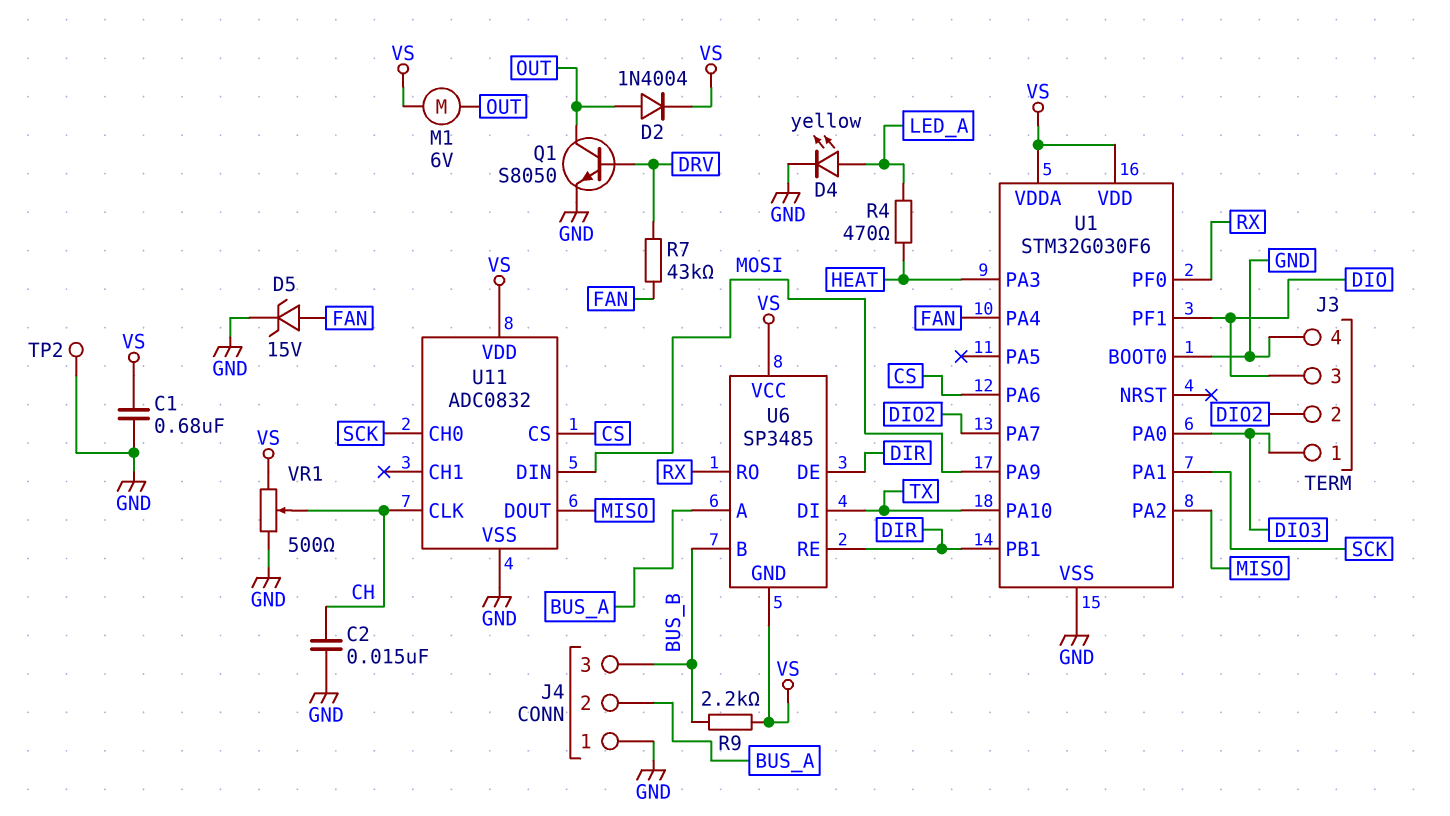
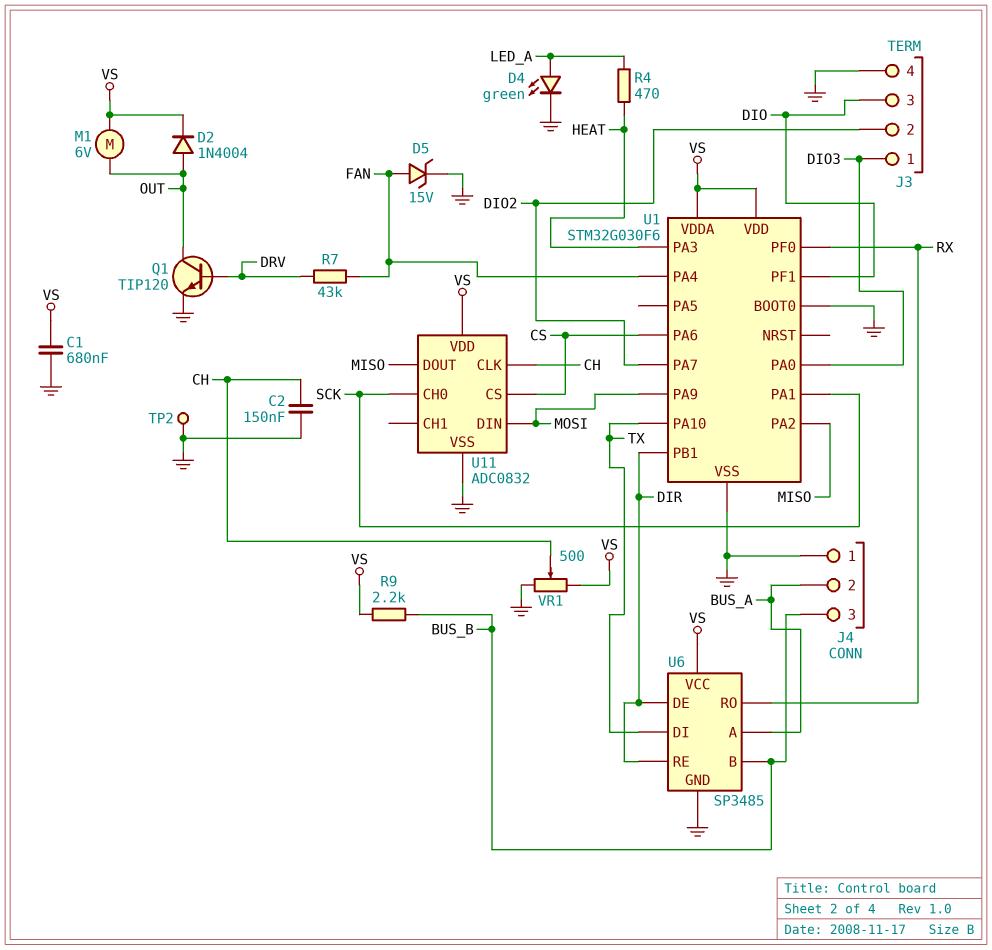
C2: 15nF (CH, GND) -> 150nF (CH, GND)
D4: LED yellow (A LED_A, K GND) -> LED green (A LED_A, K GND)
Q1: NPN S8050 (B DRV, C OUT, E GND) -> NPN TIP120 (B DRV, C OUT, E GND)
U6 pin GND: VS -> GND

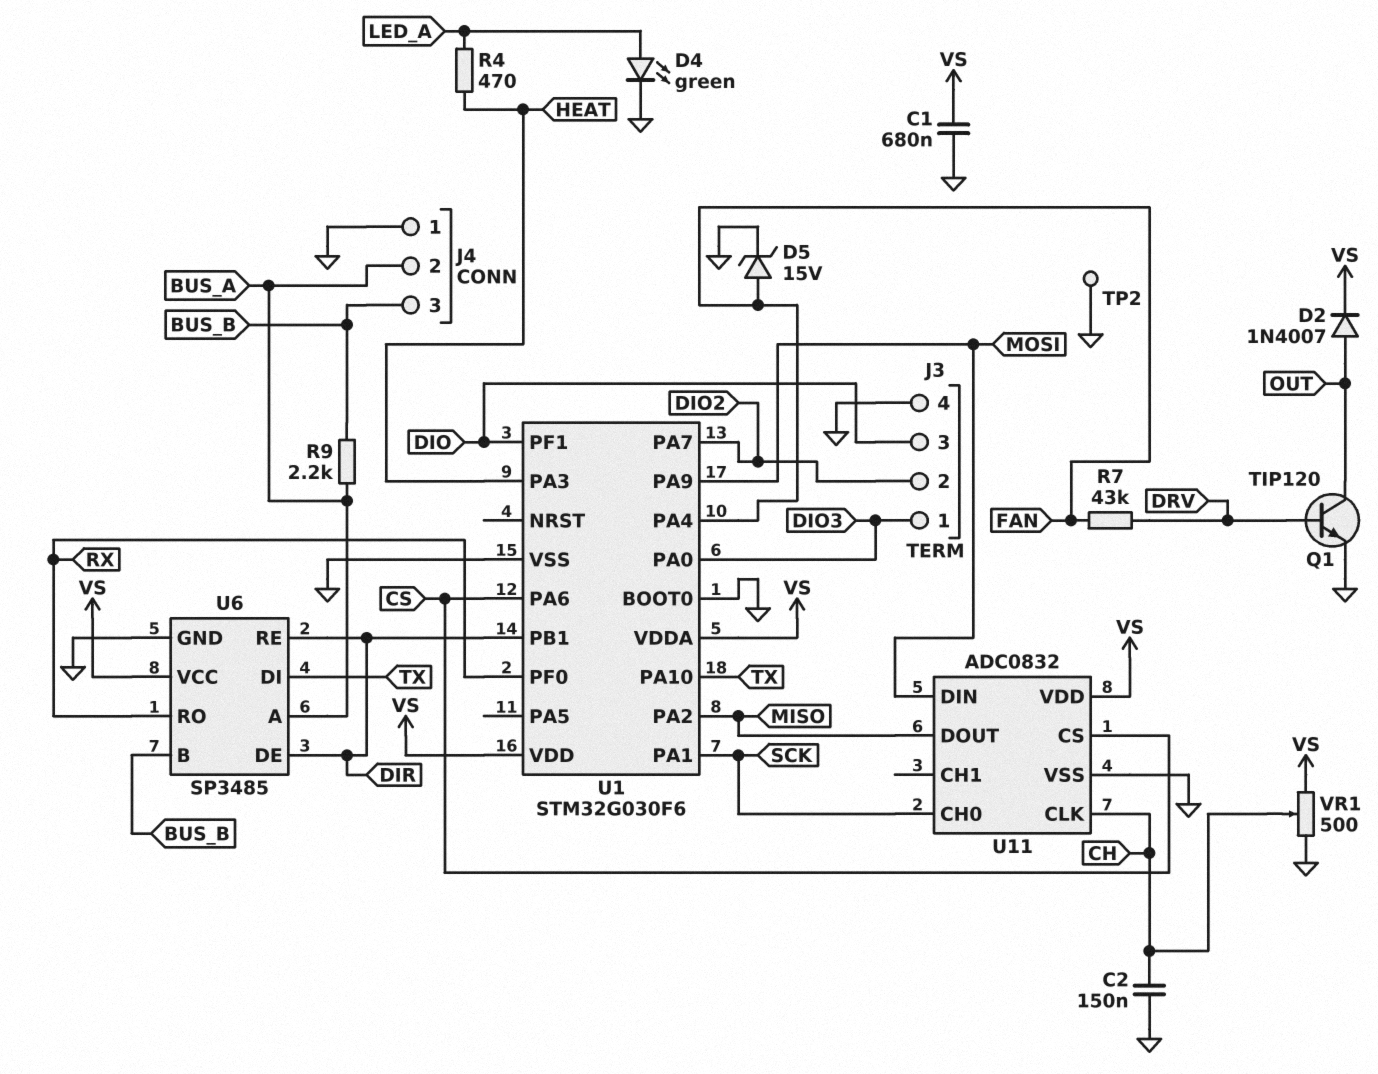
D2: diode 1N4004 (A OUT, K VS) -> diode 1N4007 (A OUT, K VS)
M1: motor 6V (OUT, VS) -> none
R9: 2.2k (BUS_B, VS) -> 2.2k (BUS_A, BUS_B)

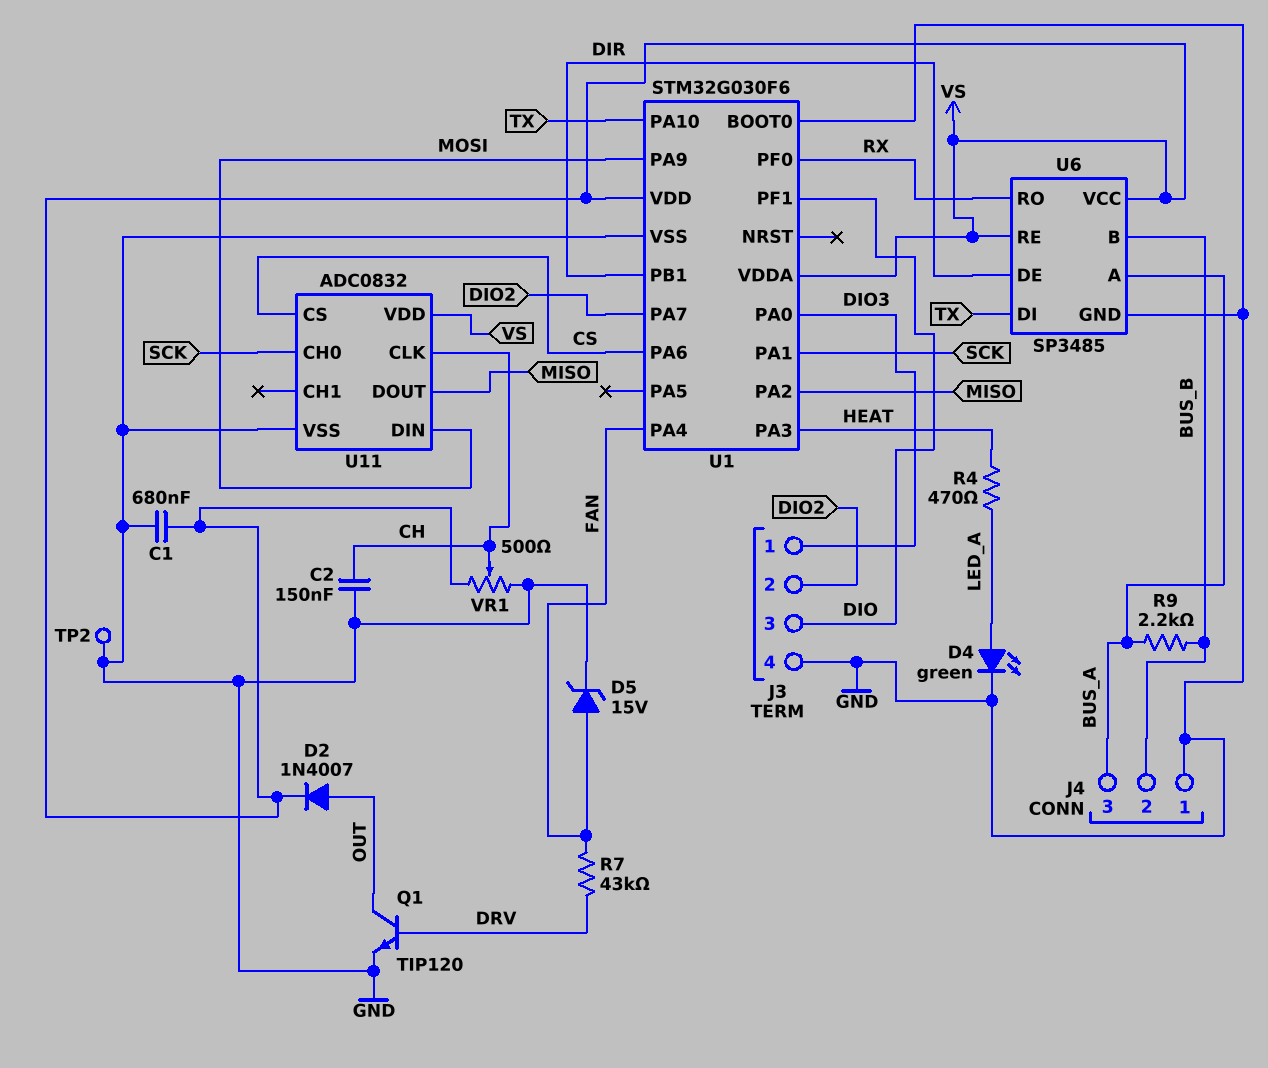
J4 pin 2: BUS_A -> BUS_B
J4 pin 3: BUS_B -> BUS_A
U6 pin RE: DIR -> VS

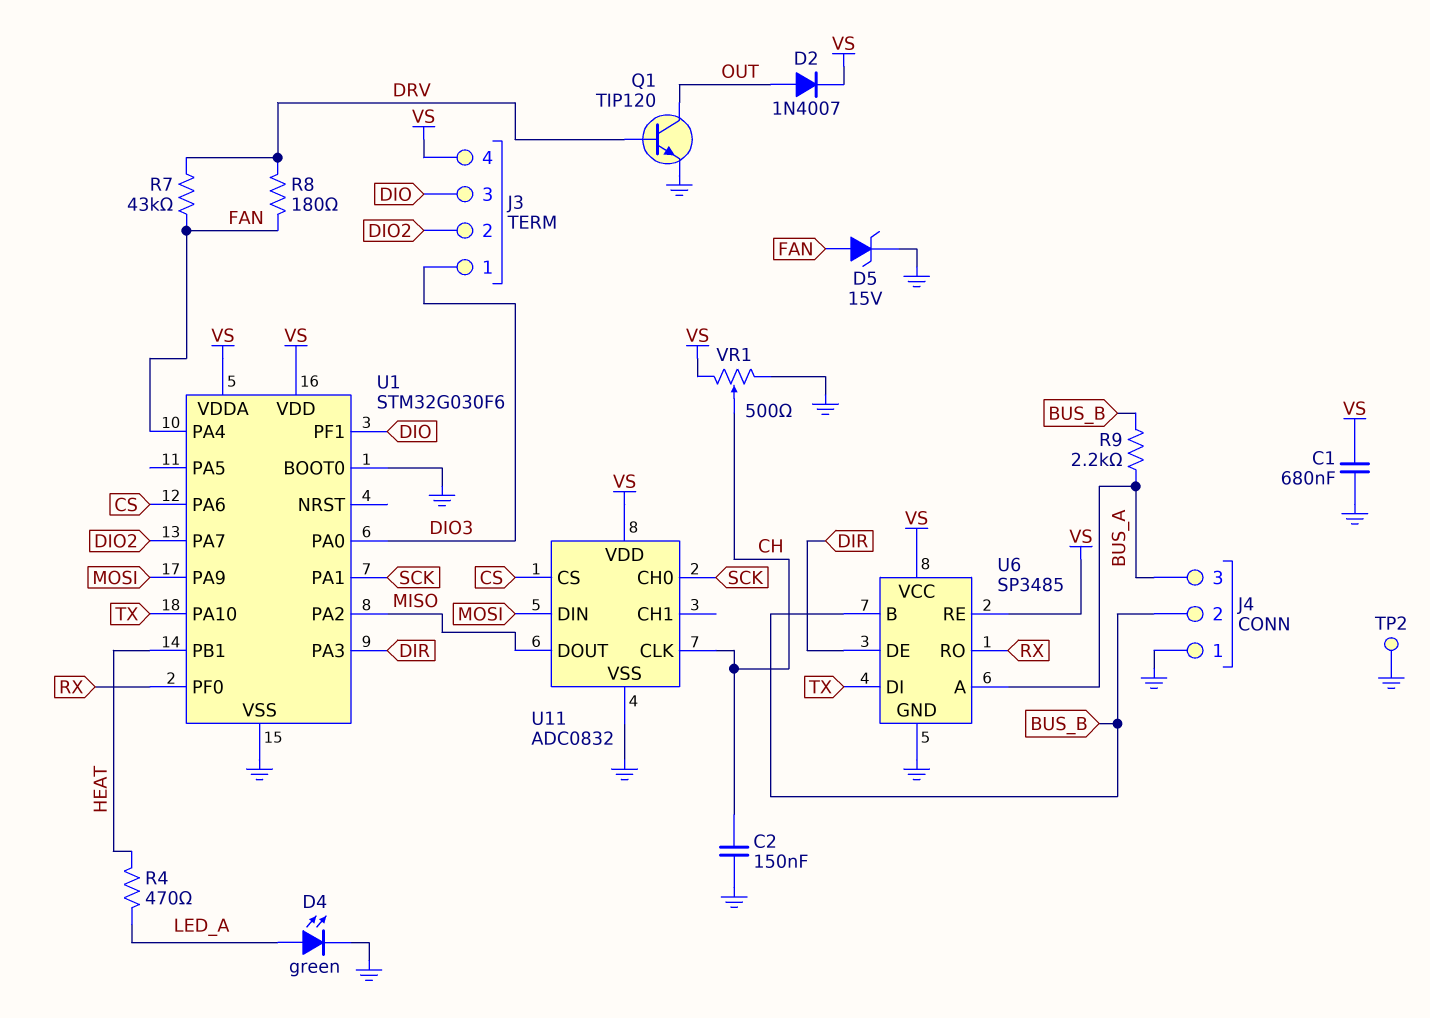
J3 pin 4: GND -> VS
R8: none -> 180 (DRV, FAN)
U1 pin PA3: HEAT -> DIR
U1 pin PB1: DIR -> HEAT

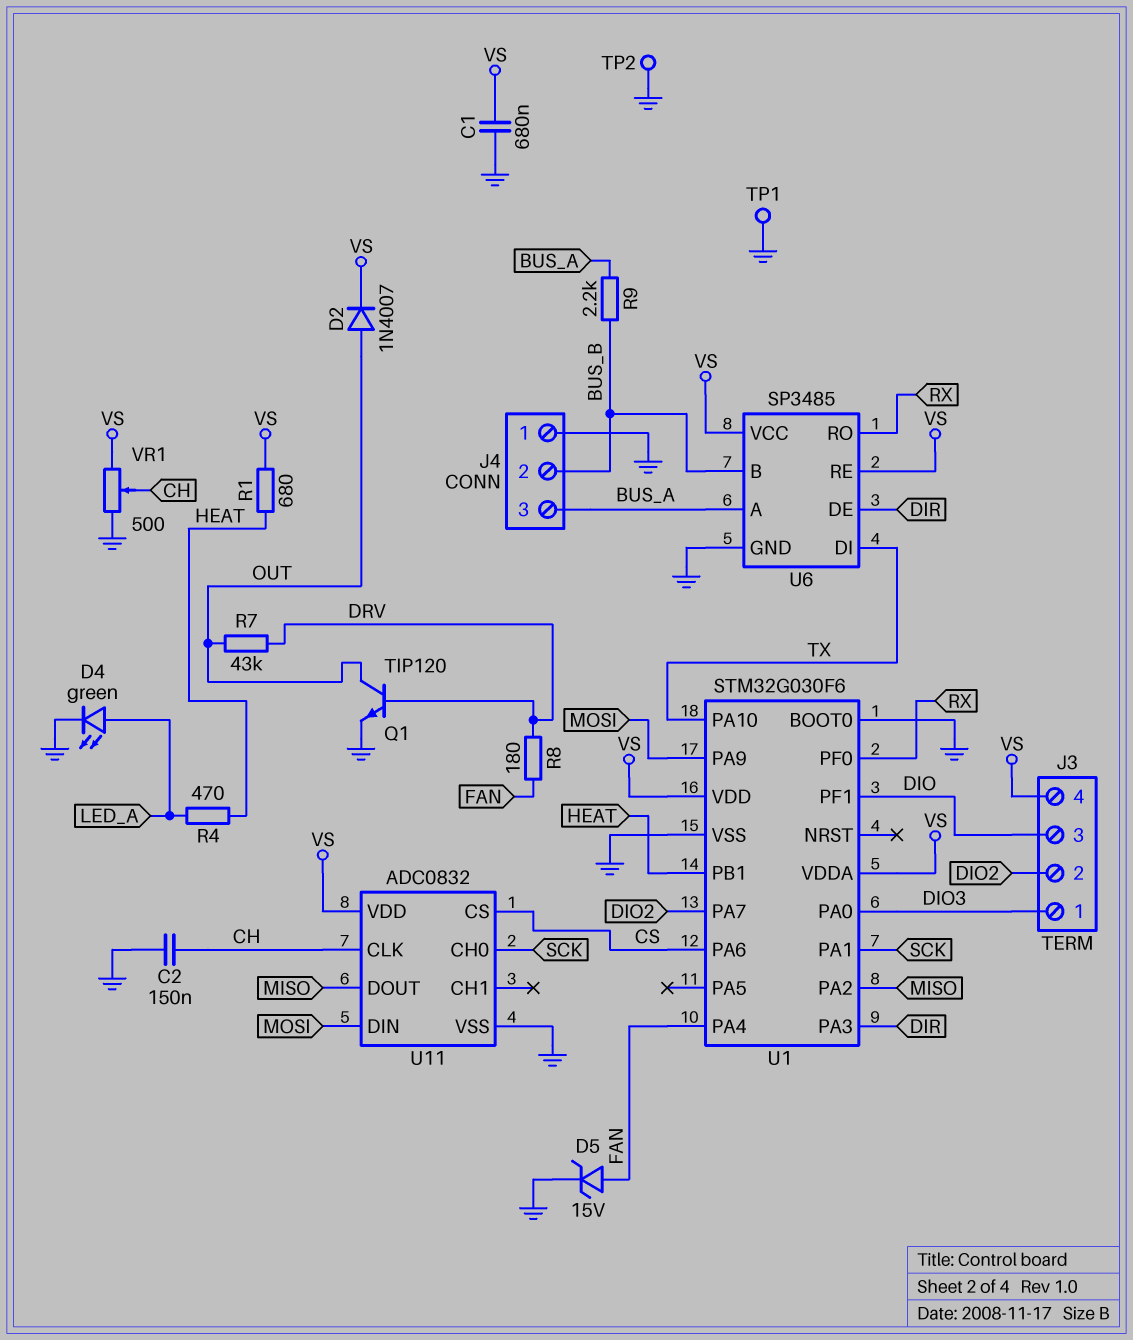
R1: none -> 680 (HEAT, VS)
R7: 43k (DRV, FAN) -> 43k (DRV, OUT)
TP1: none -> test point (GND)

